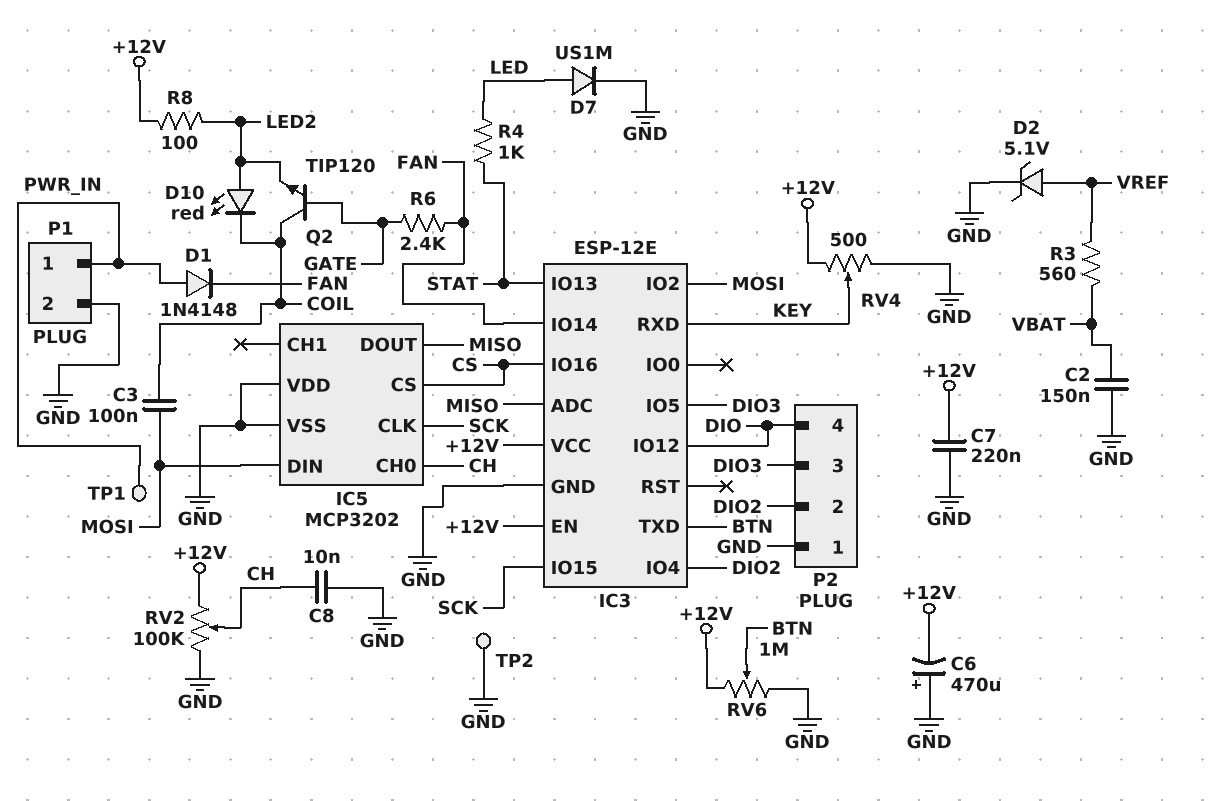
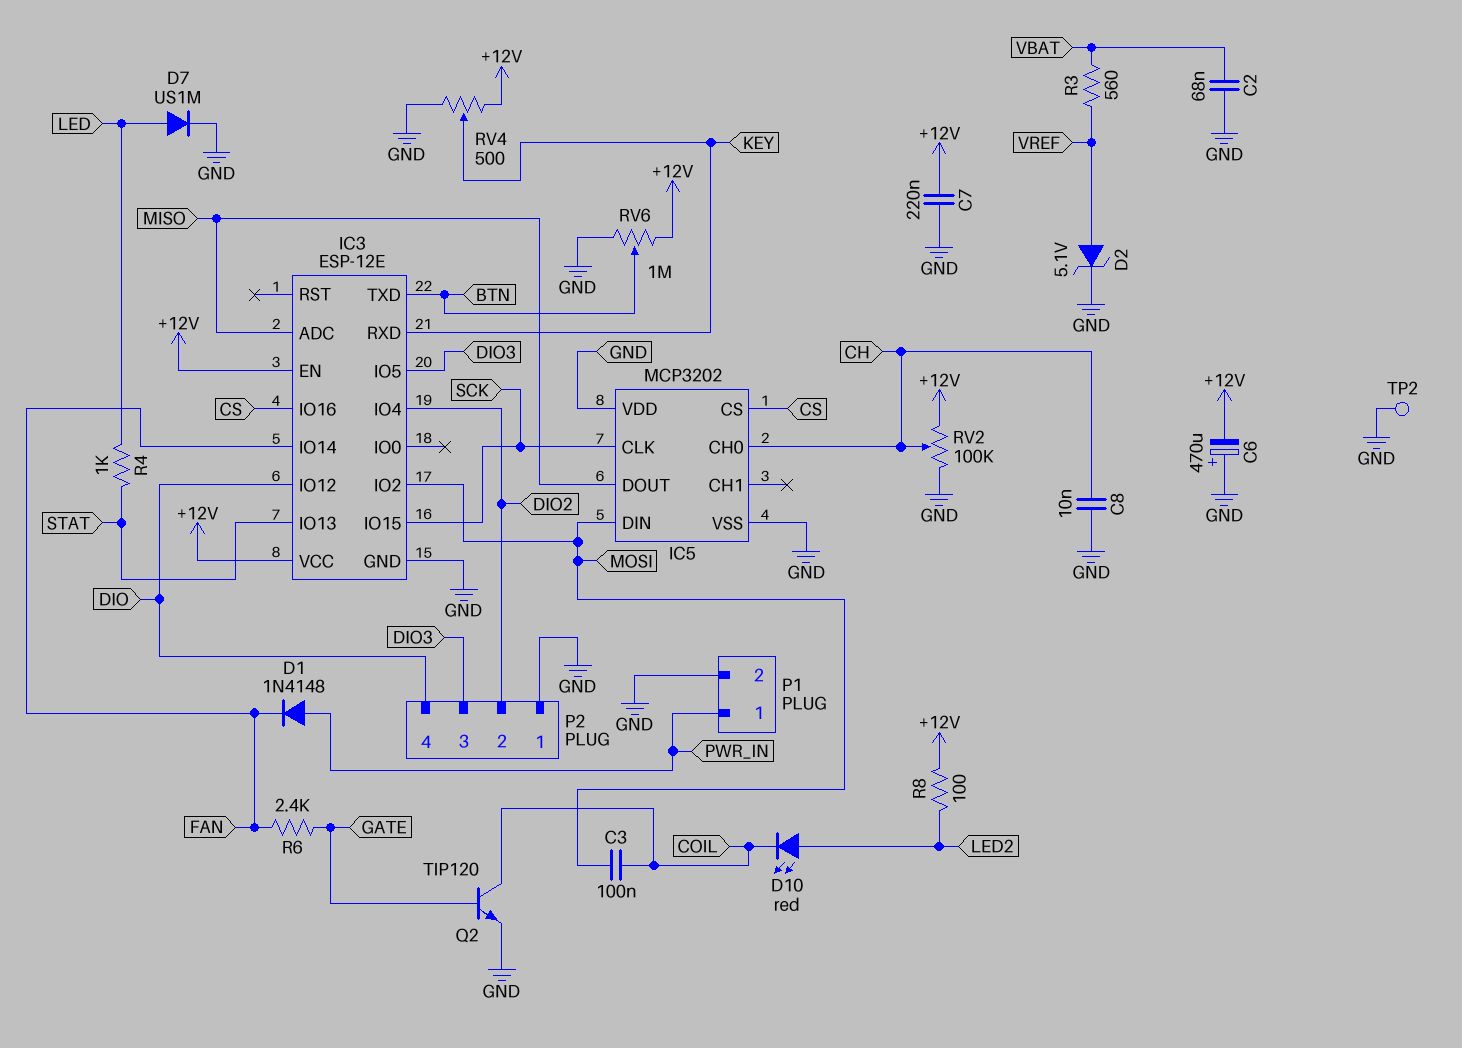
C2: 150nF (GND, VBAT) -> 68nF (GND, VBAT)
Q2: NPN TIP120 (B GATE, C COIL, E LED2) -> NPN TIP120 (B GATE, C COIL, E GND)
TP1: test point (PWR_IN) -> none

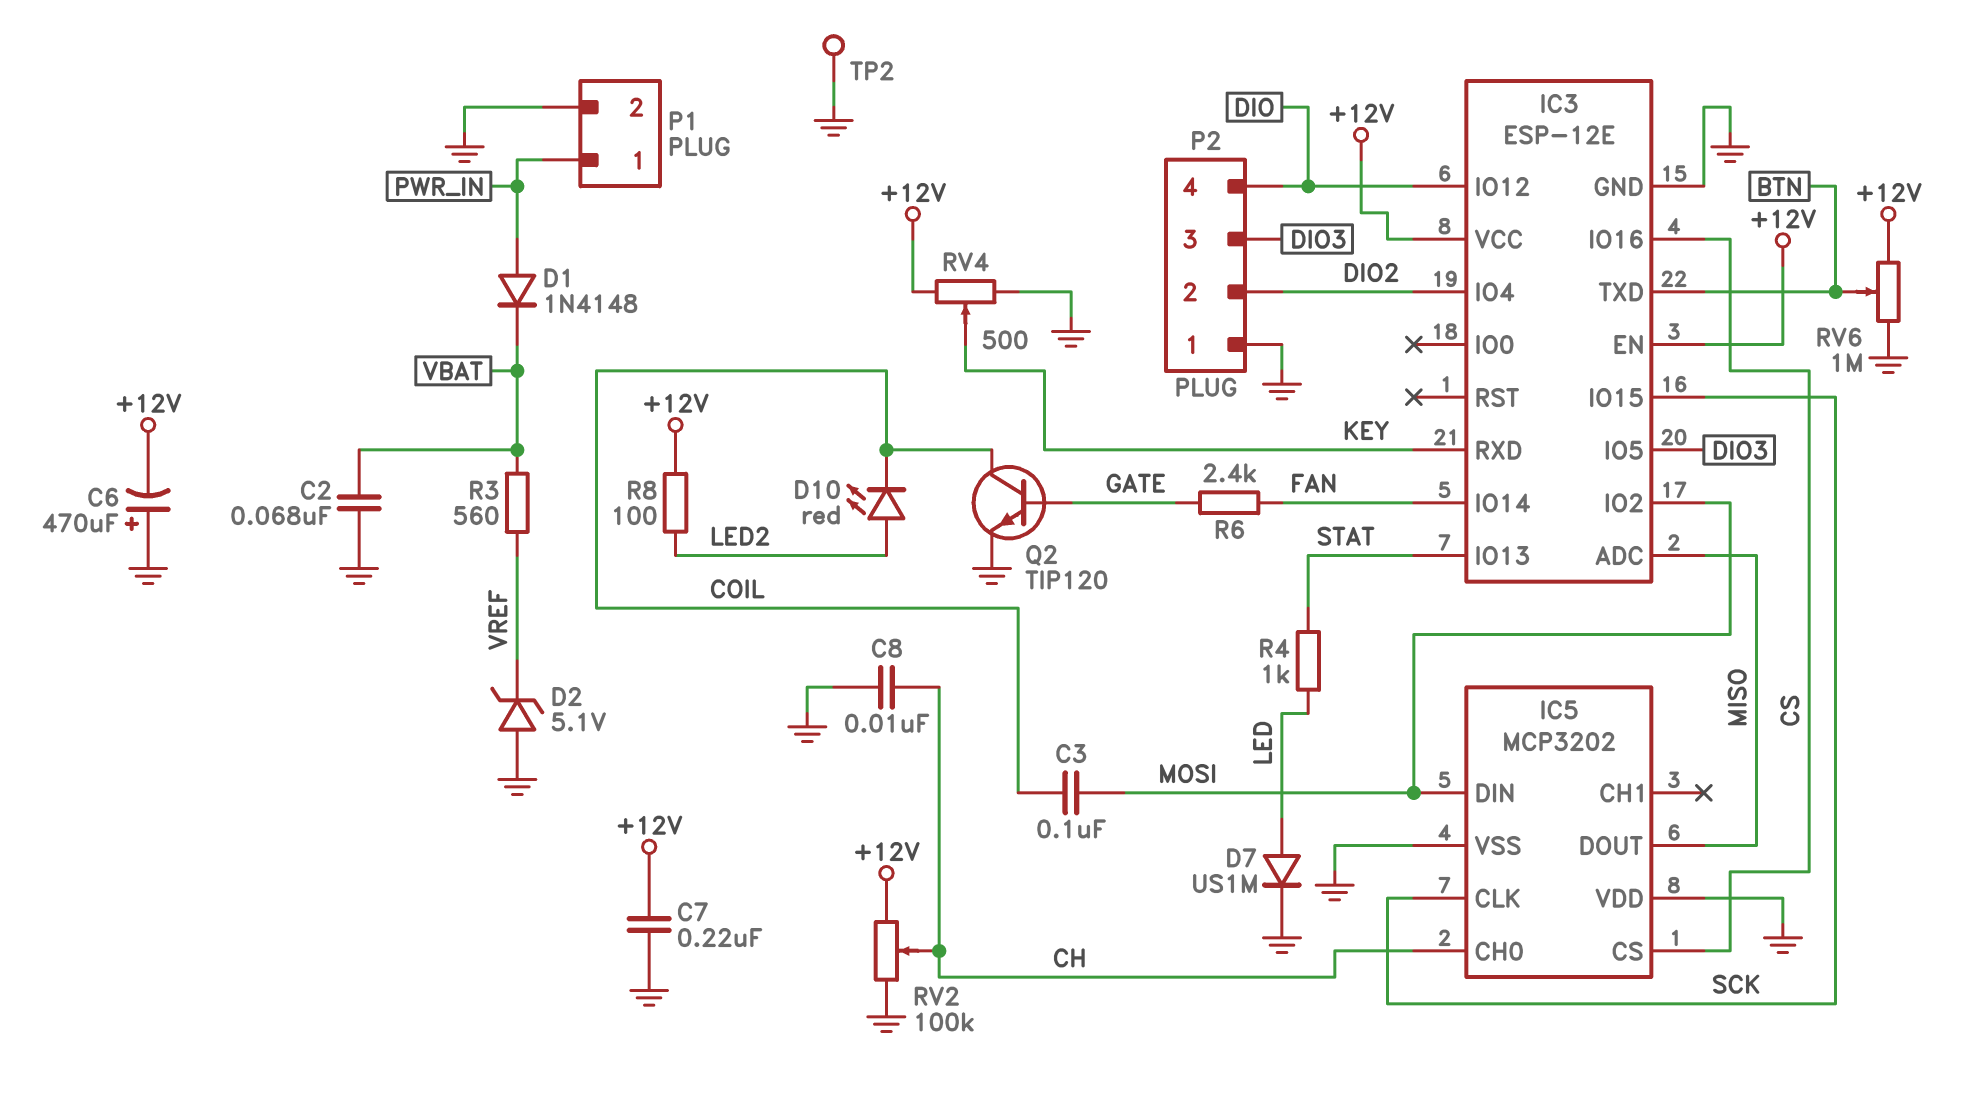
D1: diode 1N4148 (A PWR_IN, K FAN) -> diode 1N4148 (A PWR_IN, K VBAT)
D2: zener 5.1V (A VREF, K GND) -> zener 5.1V (A GND, K VREF)

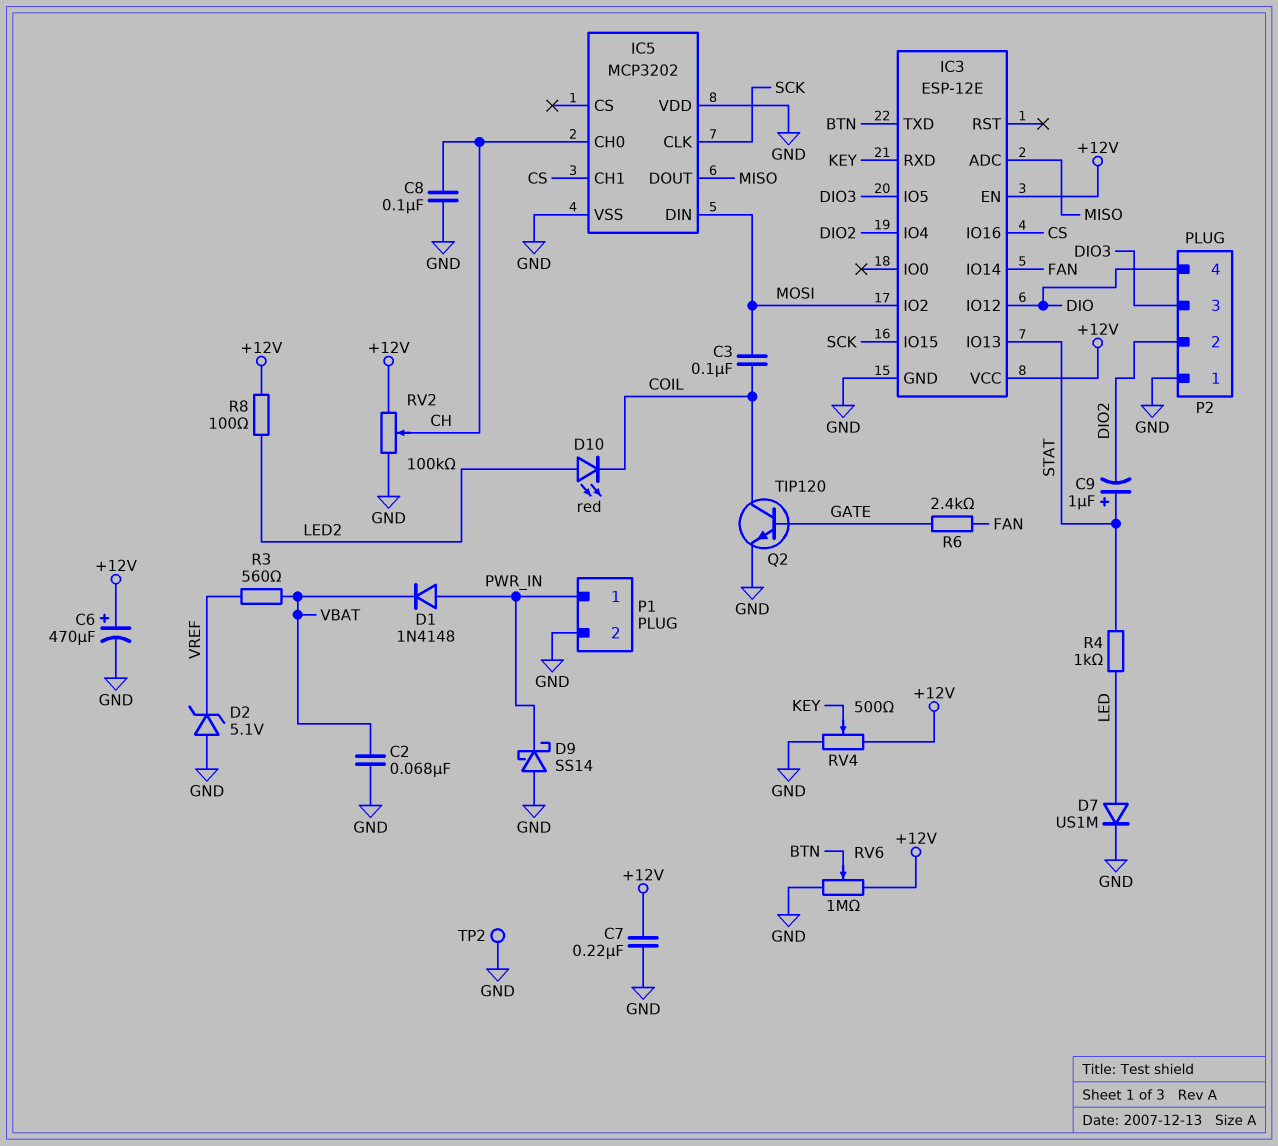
C6: 470uF (plus GND, minus +12V) -> 470uF (plus +12V, minus GND)
C8: 10nF (CH, GND) -> 100nF (CH, GND)
C9: none -> 1uF (plus STAT, minus DIO2)
D9: none -> schottky SS14 (A GND, K PWR_IN)
IC5 pin CH1: none -> CS
IC5 pin CS: CS -> none

